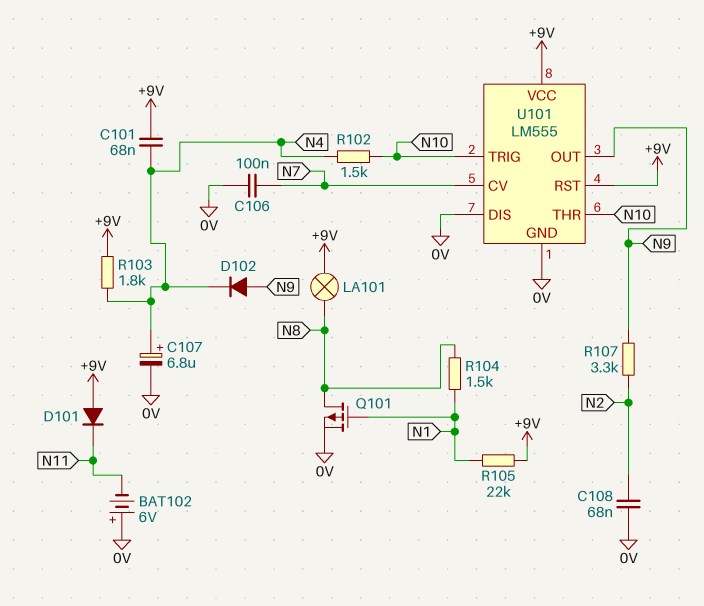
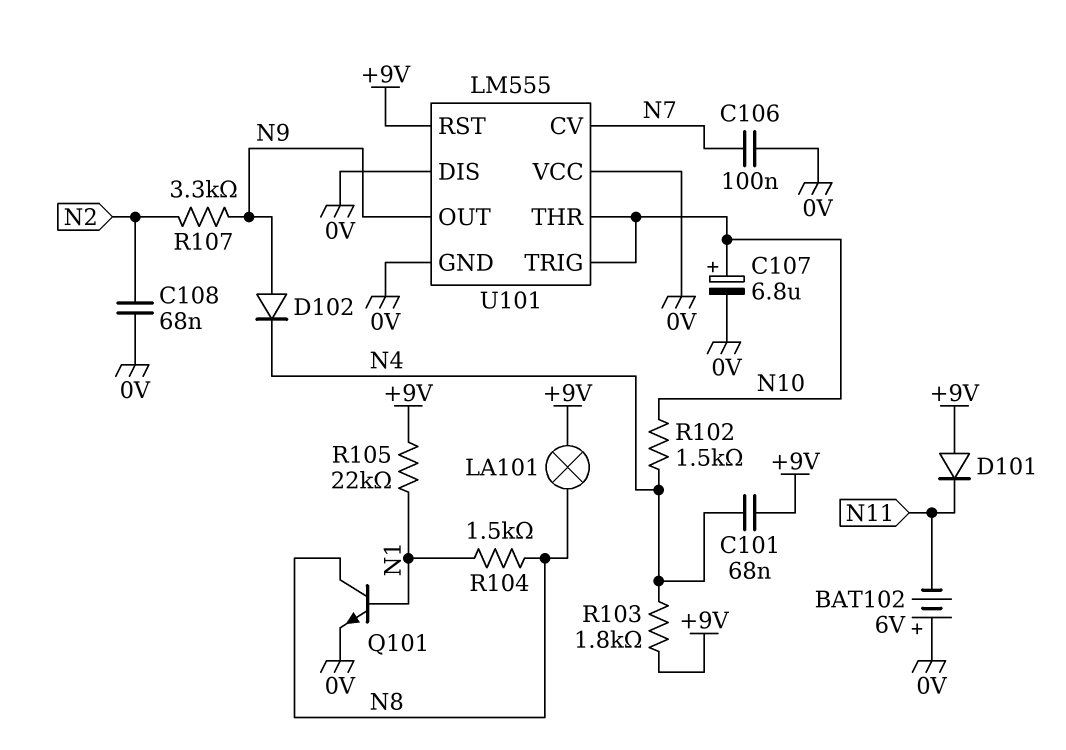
C107: 6.8uF (plus N4, minus 0V) -> 6.8uF (plus N10, minus 0V)
Q101: PMOS (G N1, D N8, S 0V) -> NPN (B N1, C N8, E 0V)
U101 pin VCC: +9V -> 0V

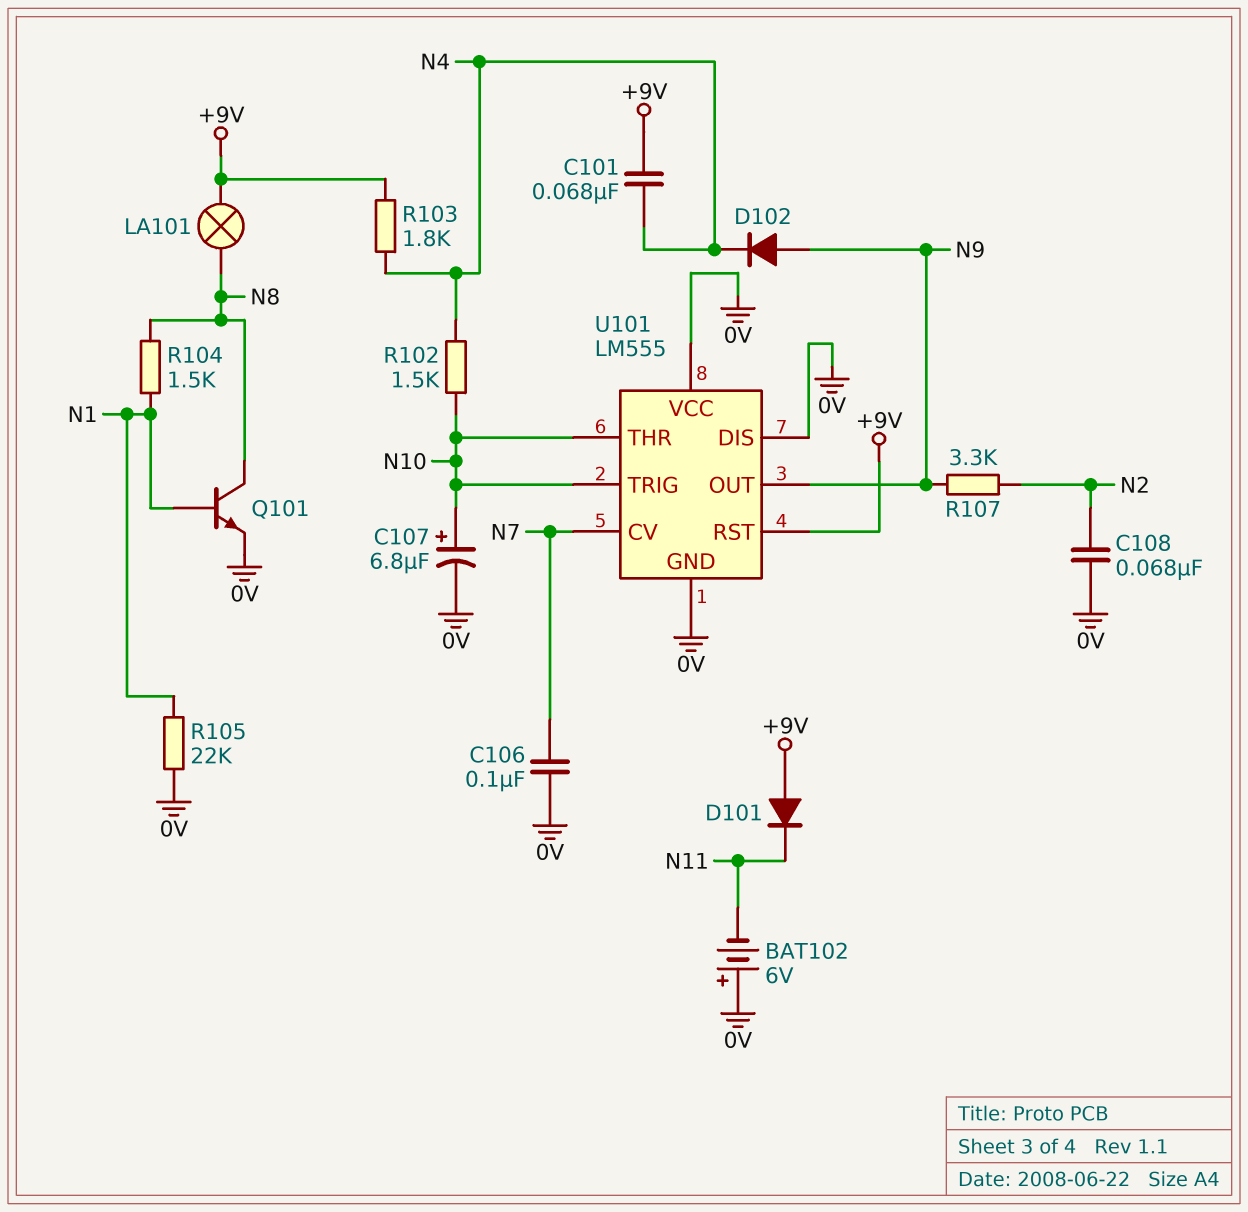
R105: 22k (+9V, N1) -> 22k (0V, N1)

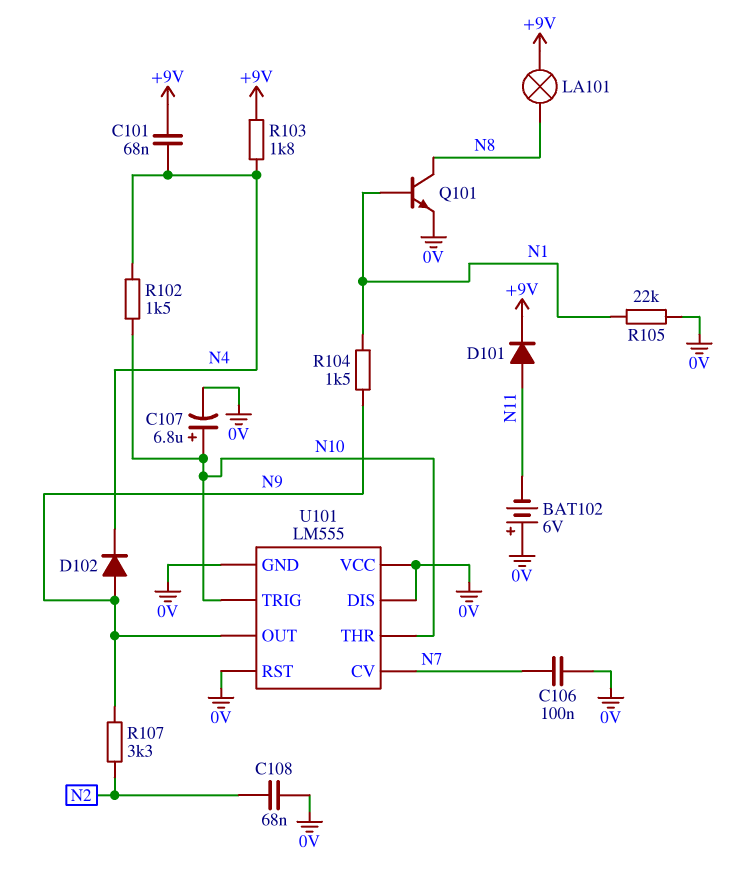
D101: diode (A +9V, K N11) -> diode (A N11, K +9V)
R104: 1.5k (N1, N8) -> 1.5k (N1, N9)
U101 pin RST: +9V -> 0V

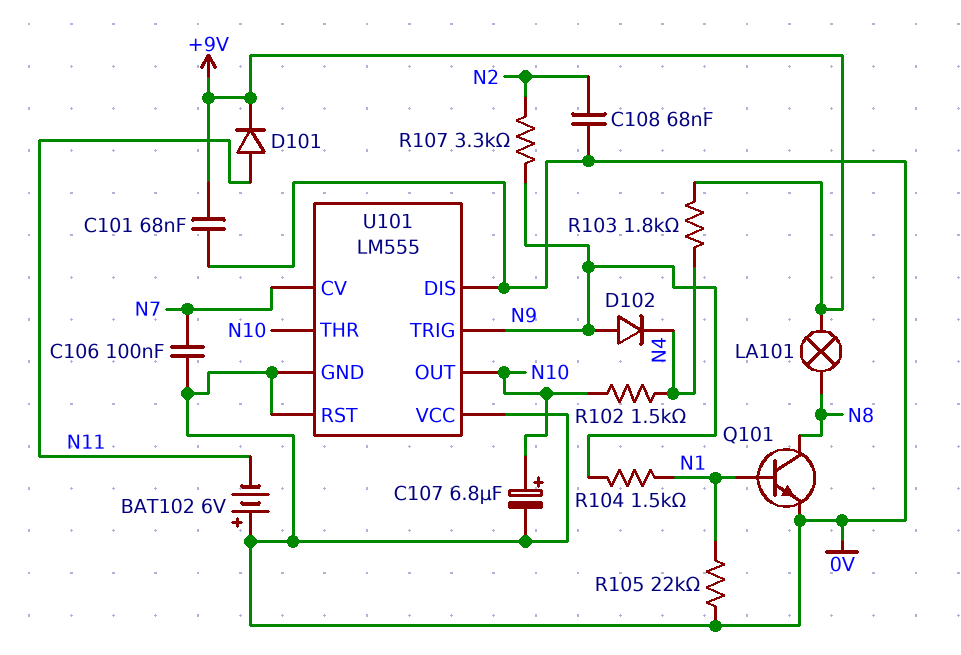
C101: 68nF (+9V, N4) -> 68nF (+9V, 0V)
U101 pin OUT: N9 -> N10
U101 pin TRIG: N10 -> N9

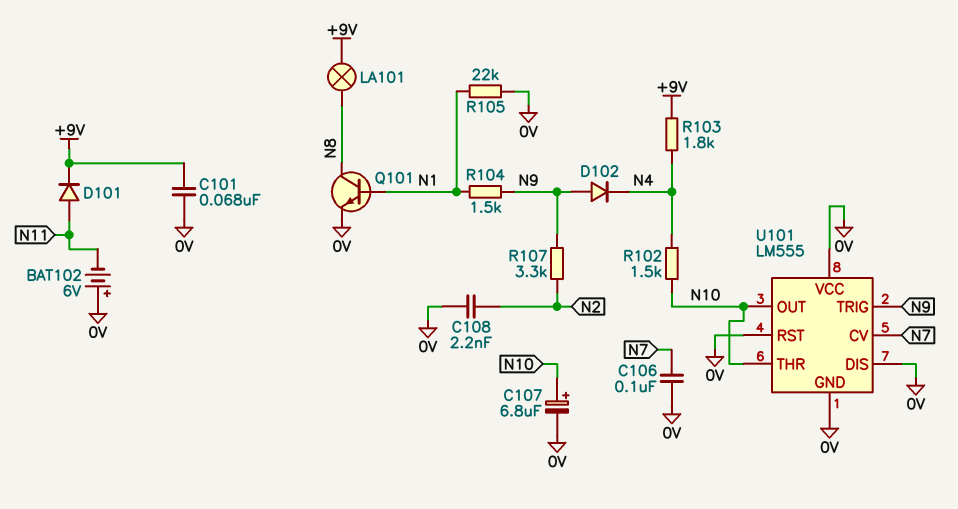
C108: 68nF (0V, N2) -> 2.2nF (0V, N2)

